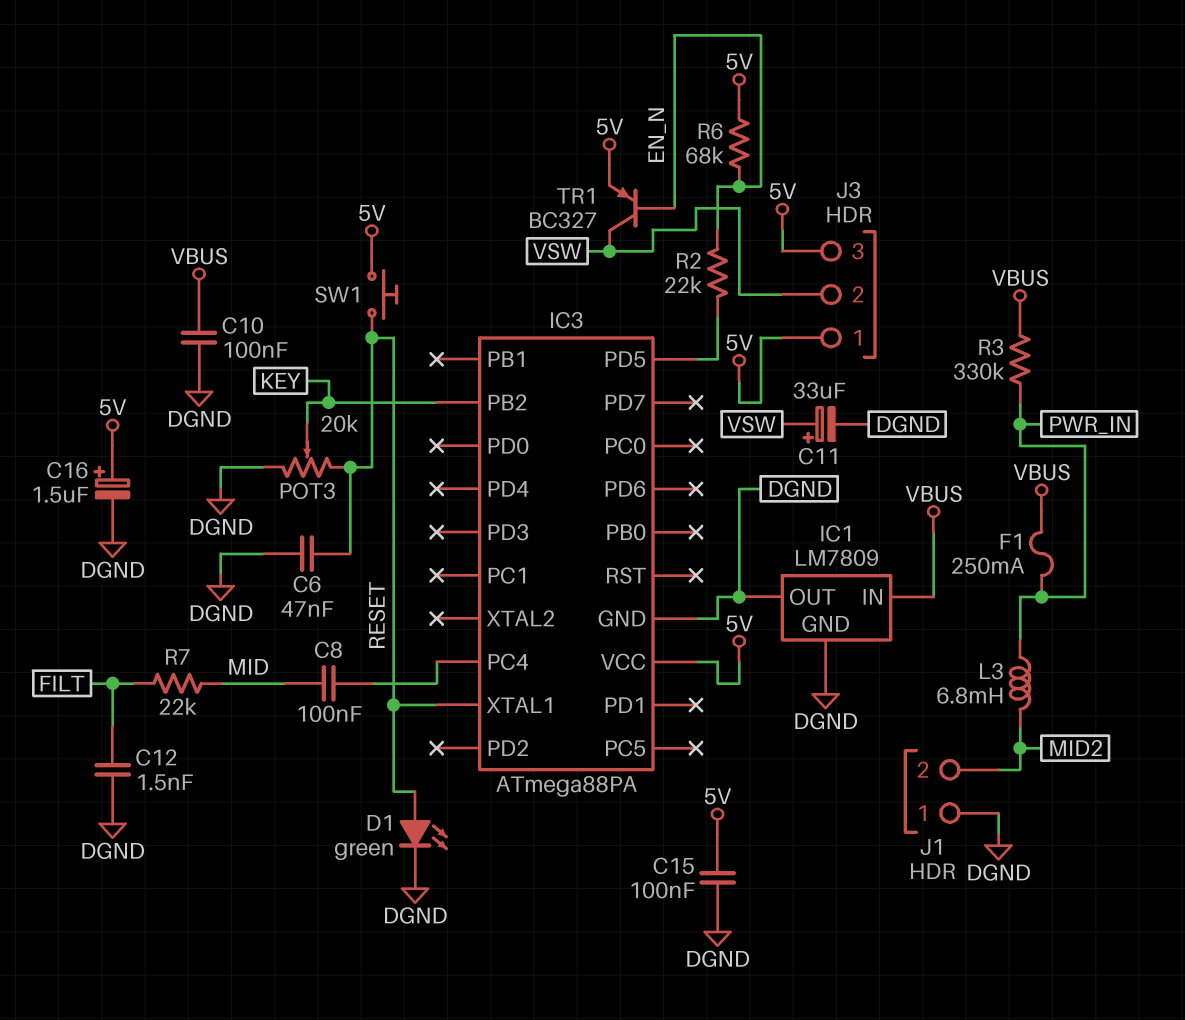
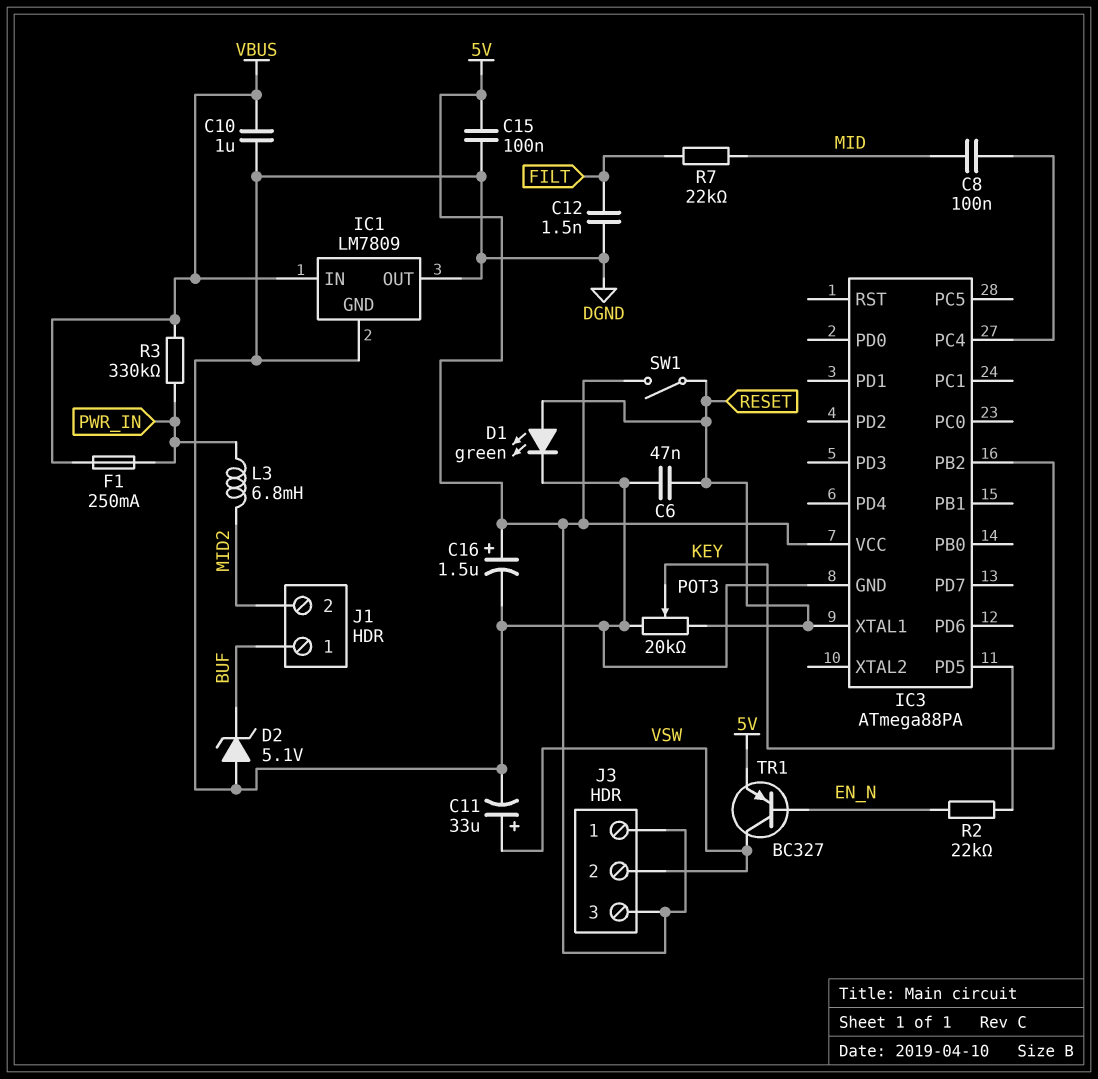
C10: 100nF (DGND, VBUS) -> 1uF (DGND, VBUS)
D2: none -> zener 5.1V (A DGND, K BUF)
J1 pin 1: DGND -> BUF
R6: 68k (5V, EN_N) -> none
SW1: button (5V, RESET) -> switch (5V, RESET)

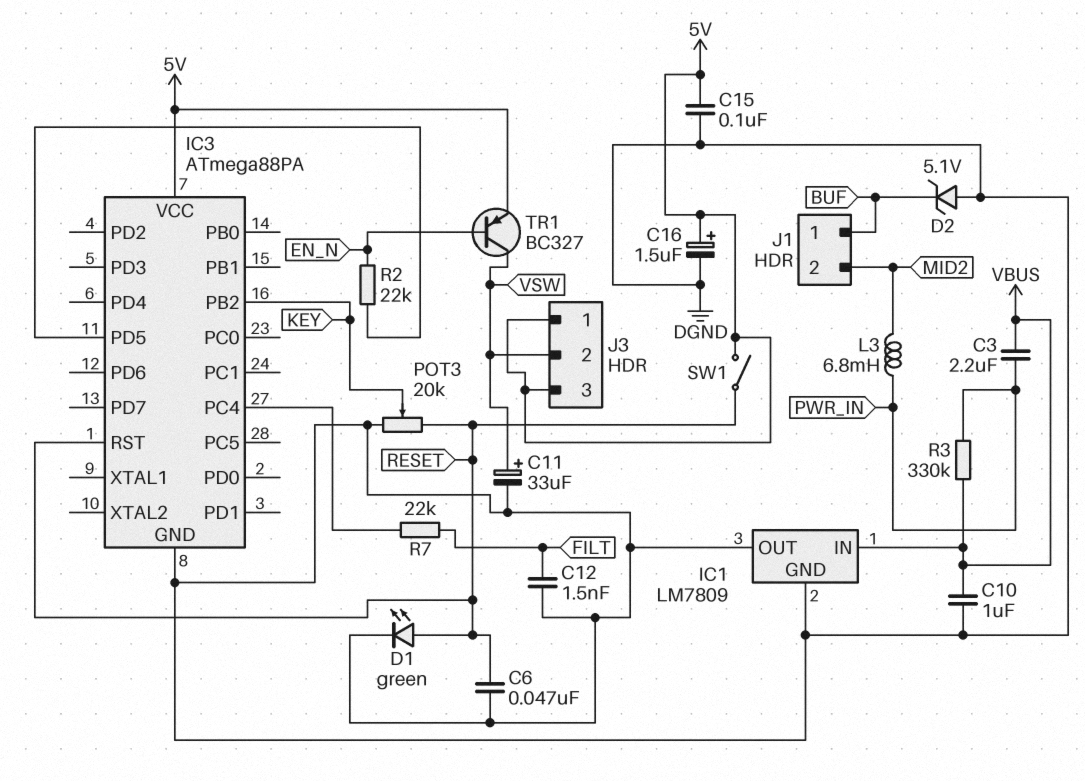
C3: none -> 2.2uF (PWR_IN, VBUS)
C8: 100nF (IC3/PC4, MID) -> none
F1: 250mA (PWR_IN, VBUS) -> none
IC3 pin RST: none -> RESET
IC3 pin XTAL1: RESET -> none
R7: 22k (FILT, MID) -> 22k (FILT, IC3/PC4)

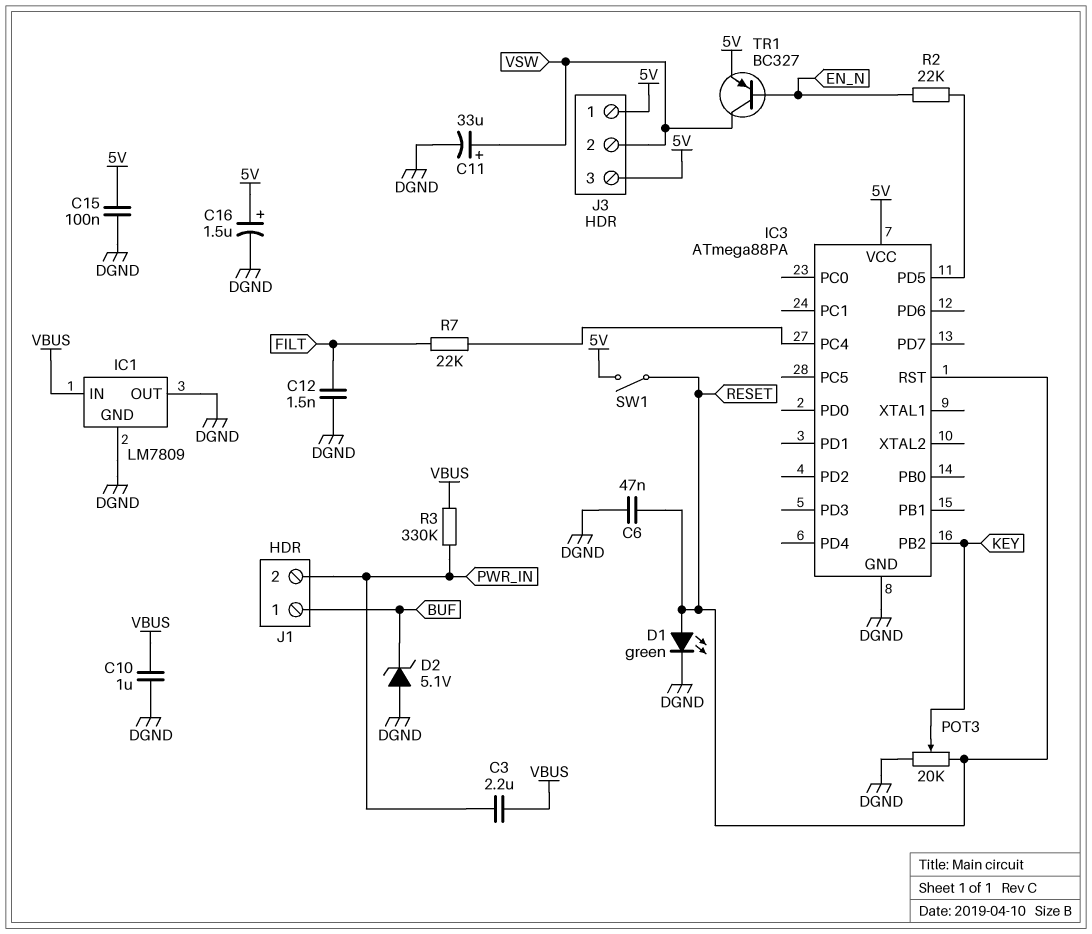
J1 pin 2: MID2 -> PWR_IN
L3: 6.8mH (MID2, PWR_IN) -> none

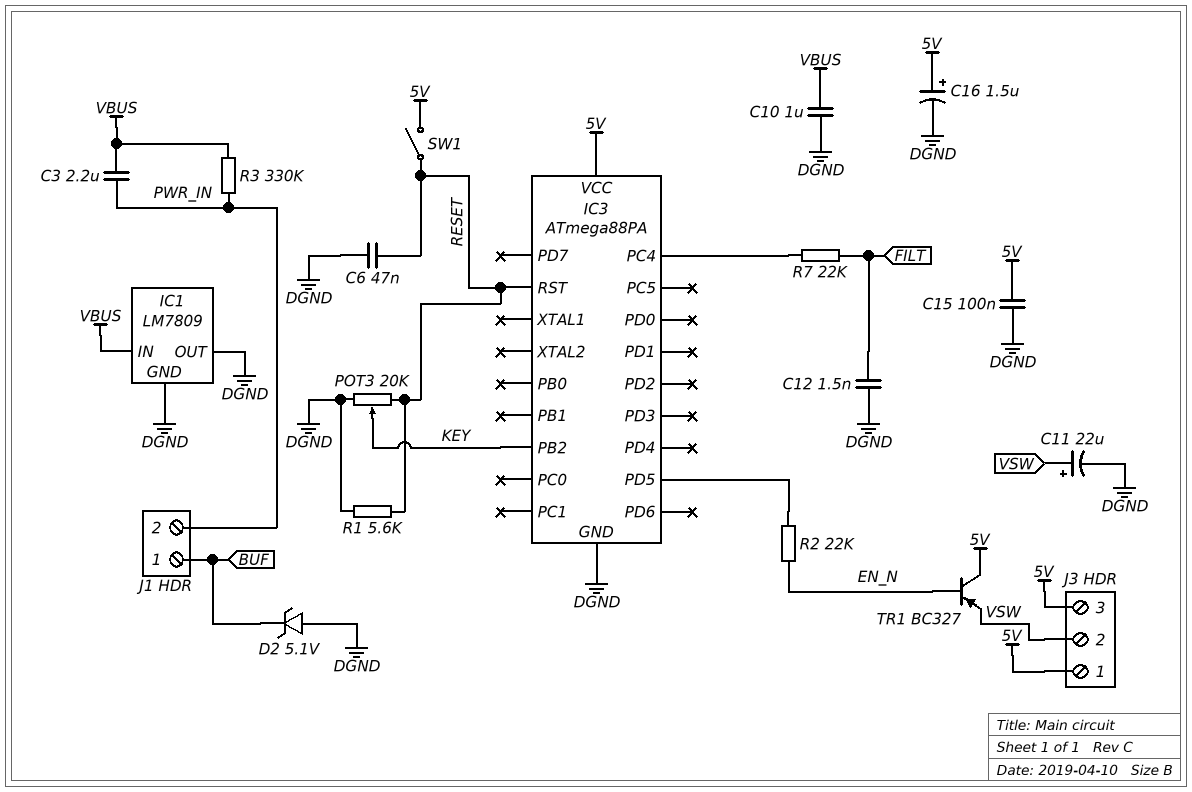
C11: 33uF (plus VSW, minus DGND) -> 22uF (plus VSW, minus DGND)
D1: LED green (A RESET, K DGND) -> none
R1: none -> 5.6k (DGND, RESET)
TR1: PNP BC327 (B EN_N, C VSW, E 5V) -> PNP BC327 (B EN_N, C 5V, E VSW)

